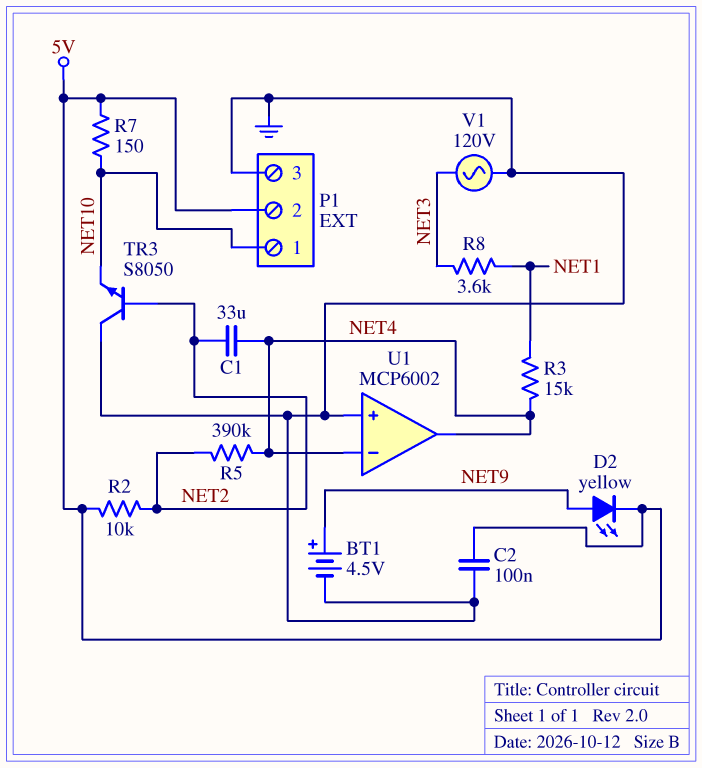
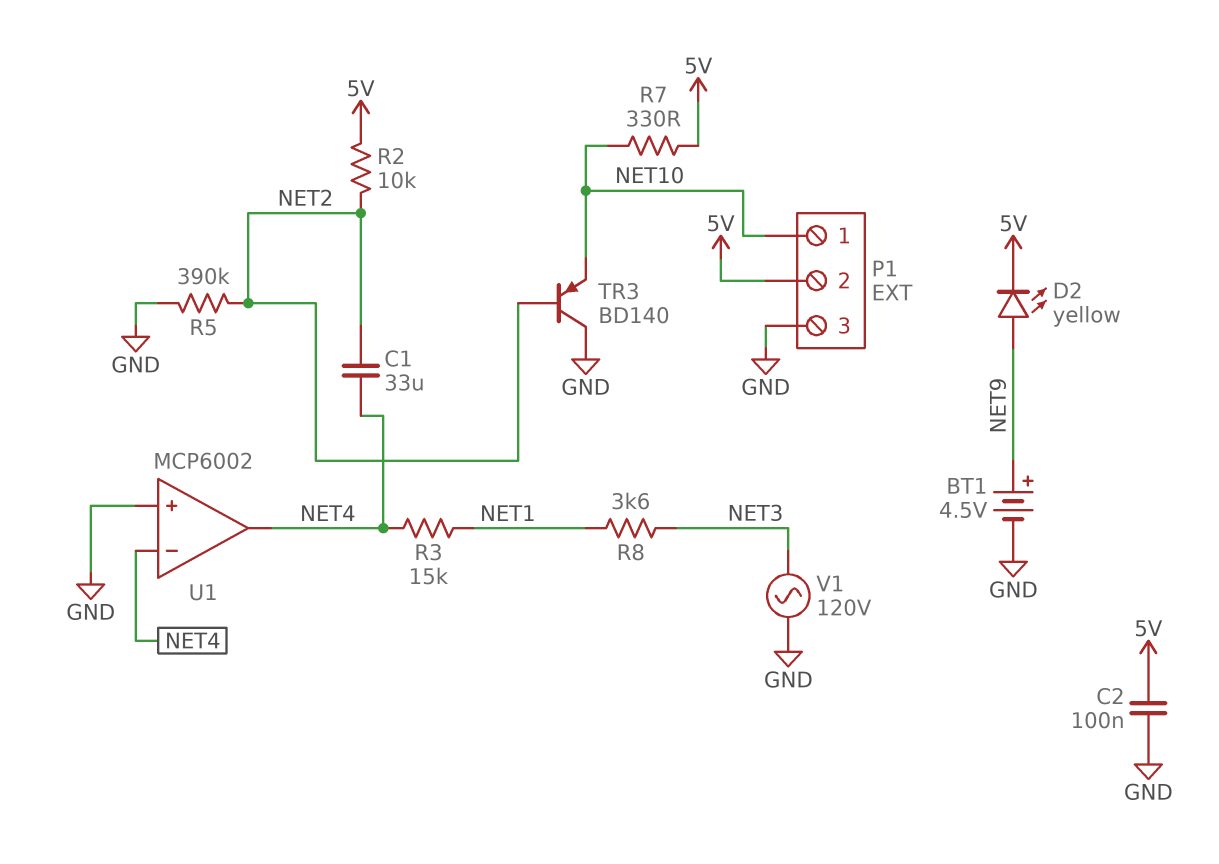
R5: 390k (NET2, NET4) -> 390k (GND, NET2)
R7: 150 (5V, NET10) -> 330 (5V, NET10)
TR3: NPN S8050 (B NET2, C GND, E NET10) -> PNP BD140 (B NET2, C GND, E NET10)

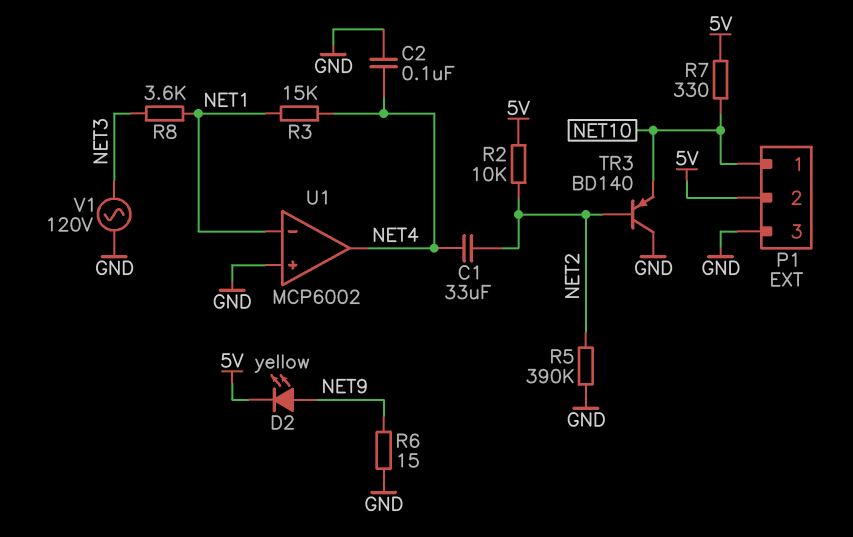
BT1: 4.5V (plus NET9, minus GND) -> none
C2: 100nF (5V, GND) -> 100nF (GND, NET4)
R6: none -> 15 (GND, NET9)
U1 pin in-: NET4 -> NET1

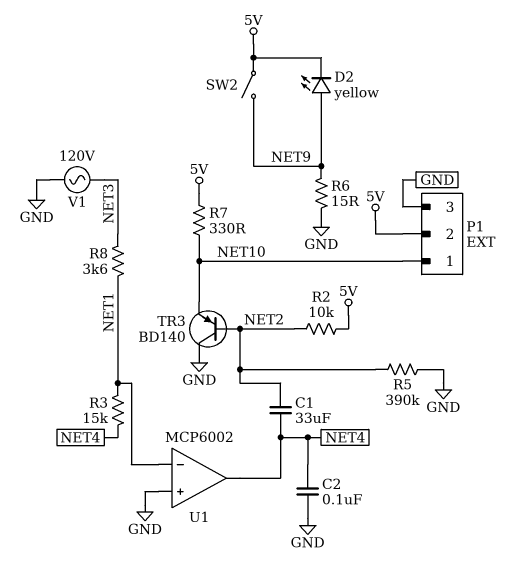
SW2: none -> switch (5V, NET9)

